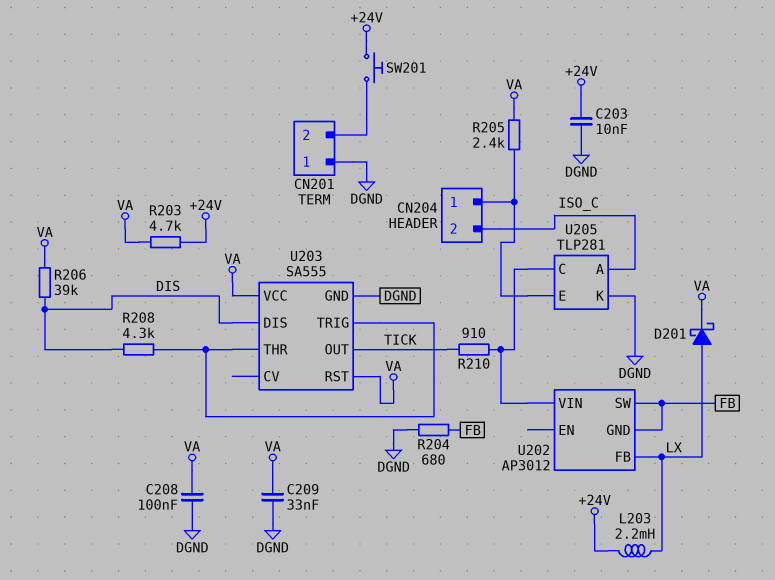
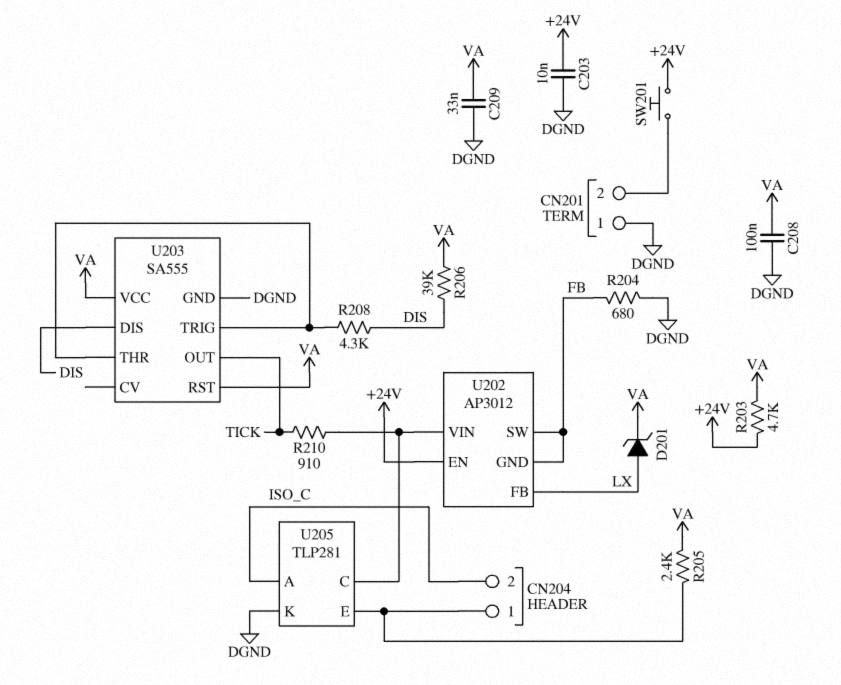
D201: schottky (A LX, K VA) -> zener (A LX, K VA)
L203: 2.2mH (+24V, LX) -> none
U202 pin EN: none -> +24V

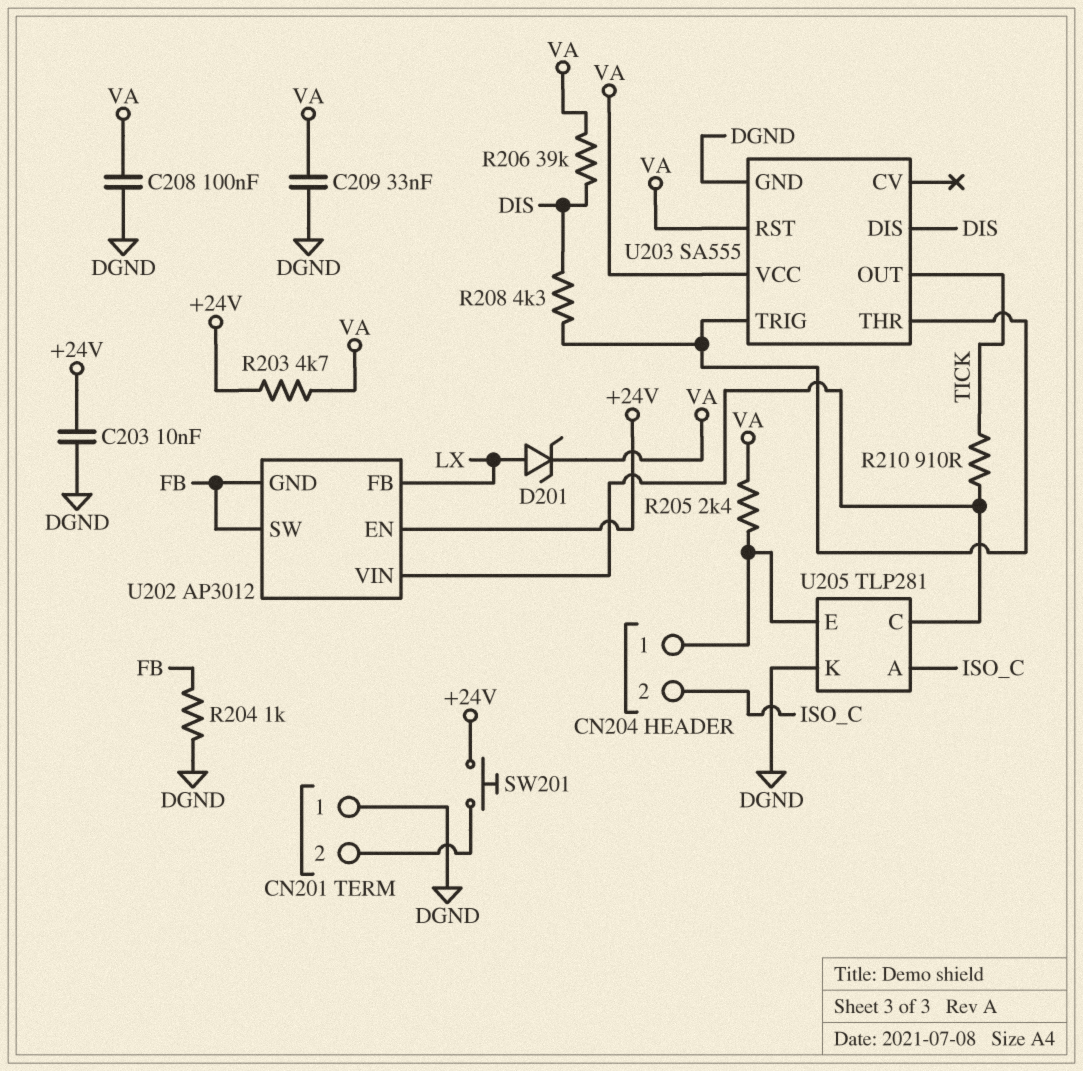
R204: 680 (DGND, FB) -> 1k (DGND, FB)

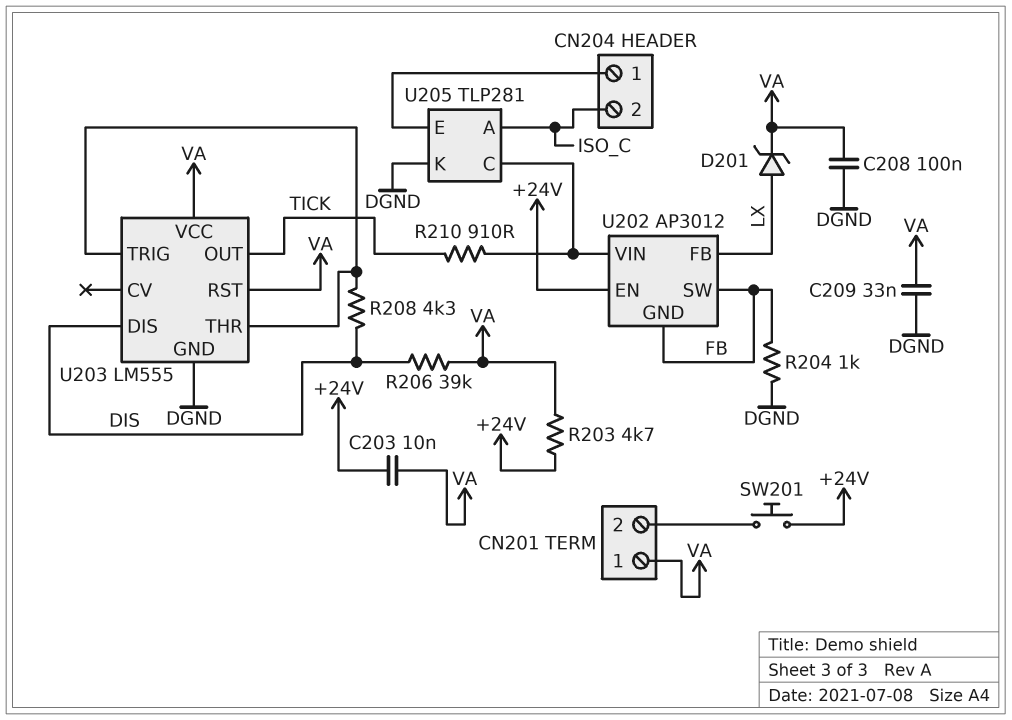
C203: 10nF (+24V, DGND) -> 10nF (+24V, VA)
CN201 pin 1: DGND -> VA
R205: 2.4k (CN204/1, VA) -> none
U203: SA555 -> LM555

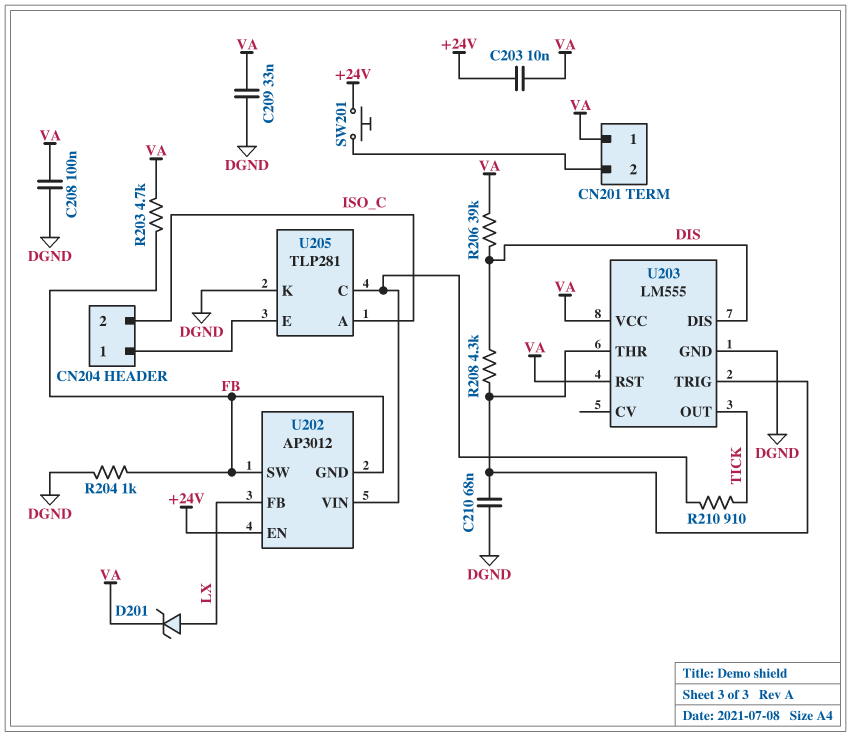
C210: none -> 68nF (DGND, U203/THR)
R203: 4.7k (+24V, VA) -> 4.7k (FB, VA)

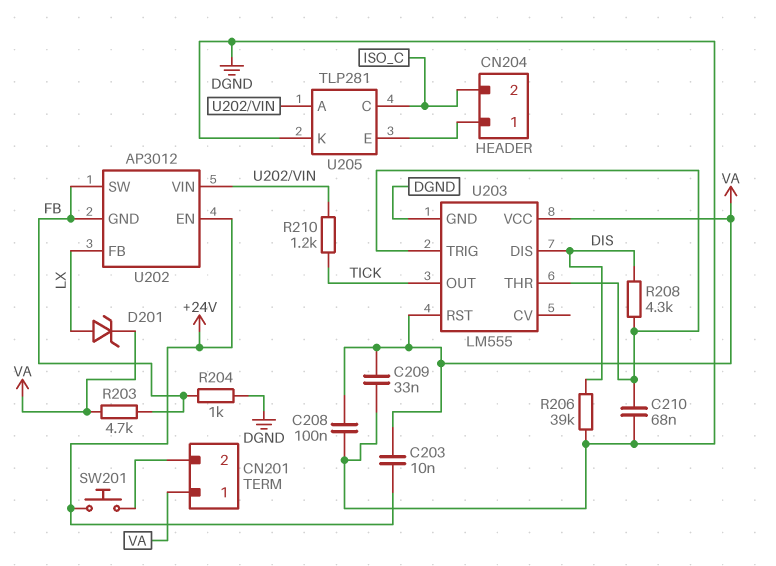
R206: 39k (DIS, VA) -> 39k (DGND, DIS)
R210: 910 (TICK, U202/VIN) -> 1.2k (TICK, U202/VIN)
U205 pin A: ISO_C -> U202/VIN
U205 pin C: U202/VIN -> ISO_C

